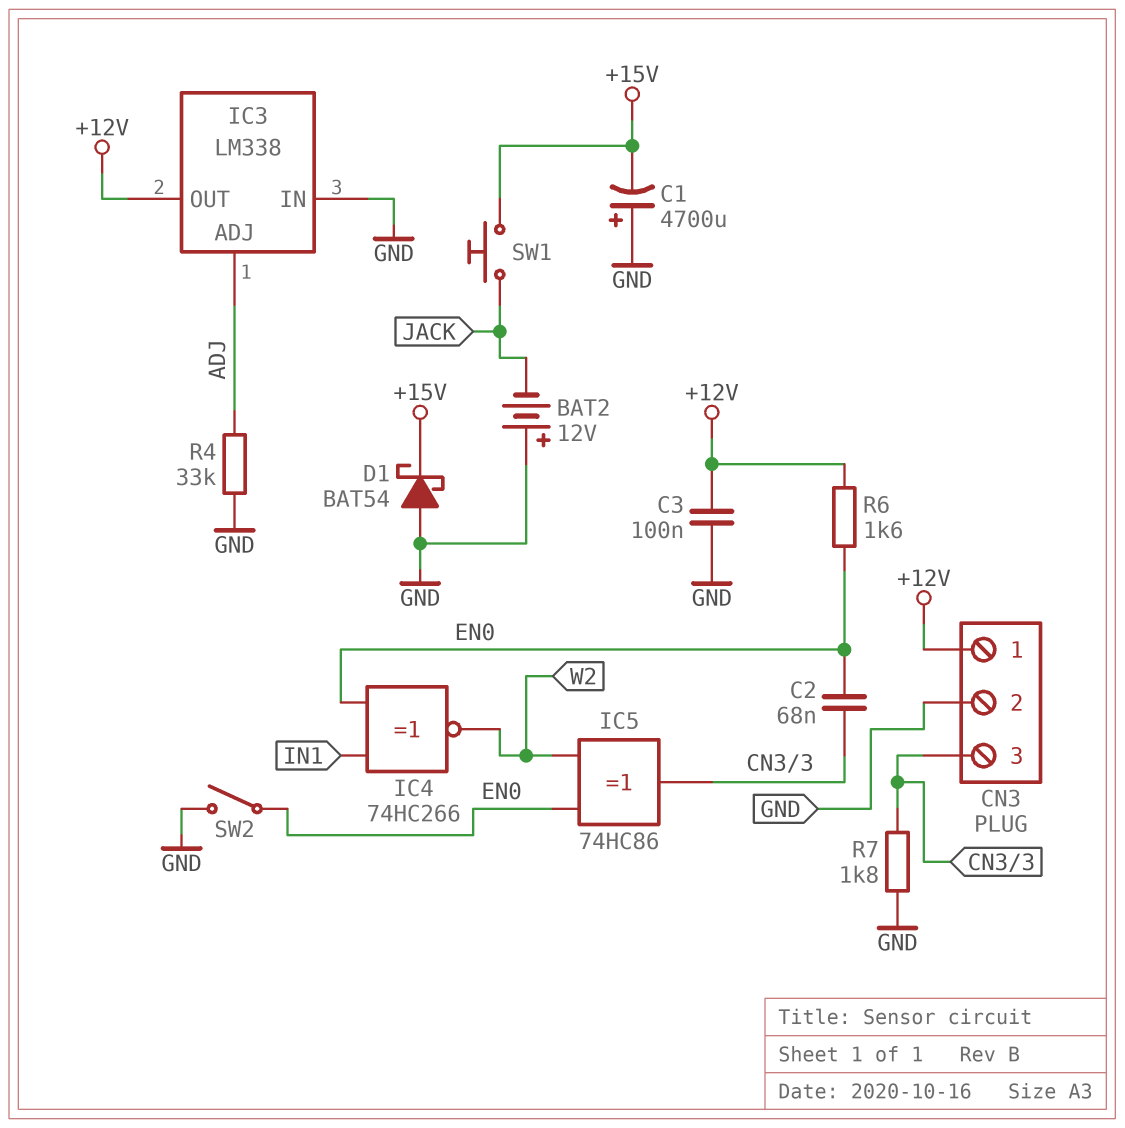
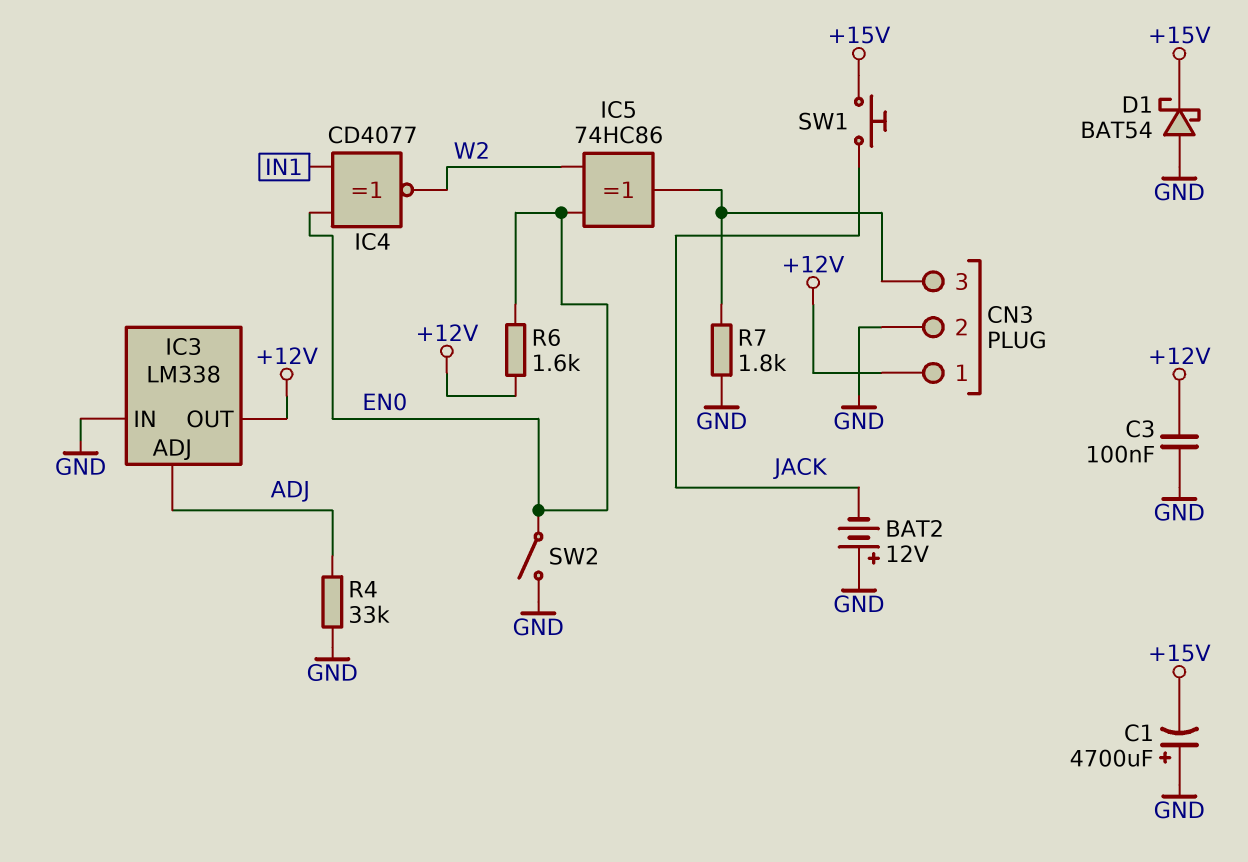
C2: 68nF (CN3/3, EN0) -> none
IC4: XNOR 74HC266 (in EN0, in IN1, out W2) -> XNOR CD4077 (in EN0, in IN1, out W2)

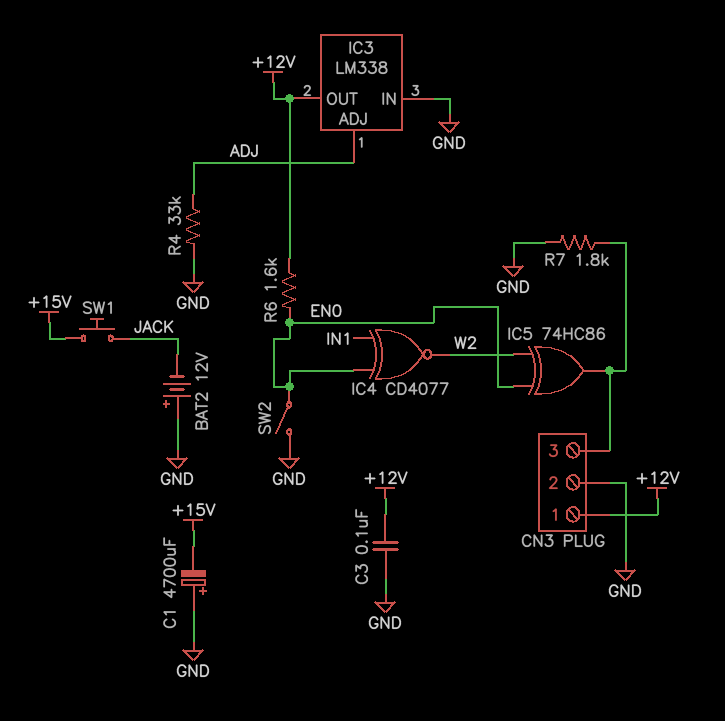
D1: schottky BAT54 (A GND, K +15V) -> none

